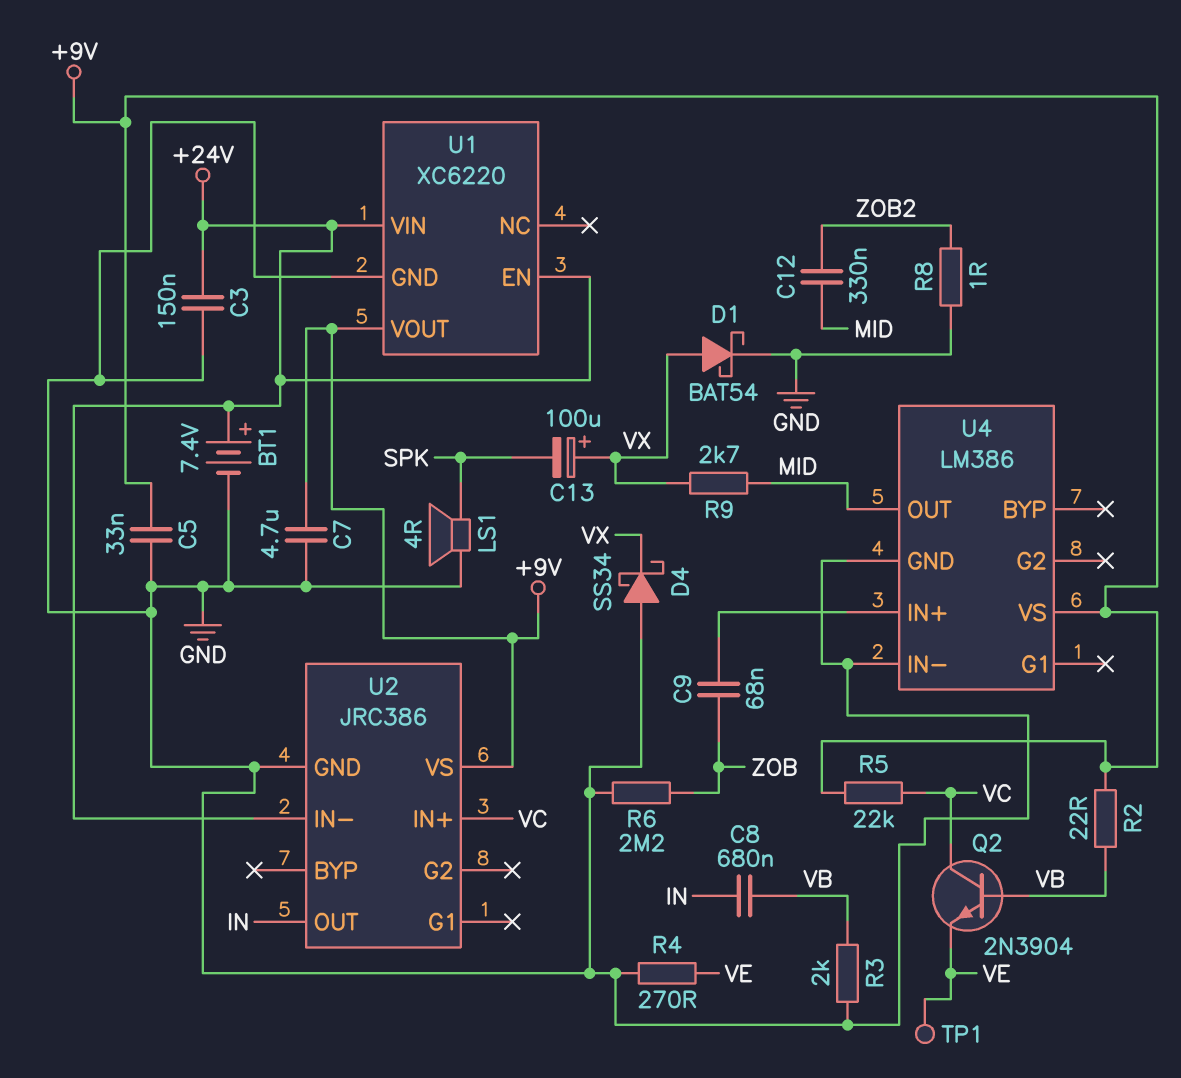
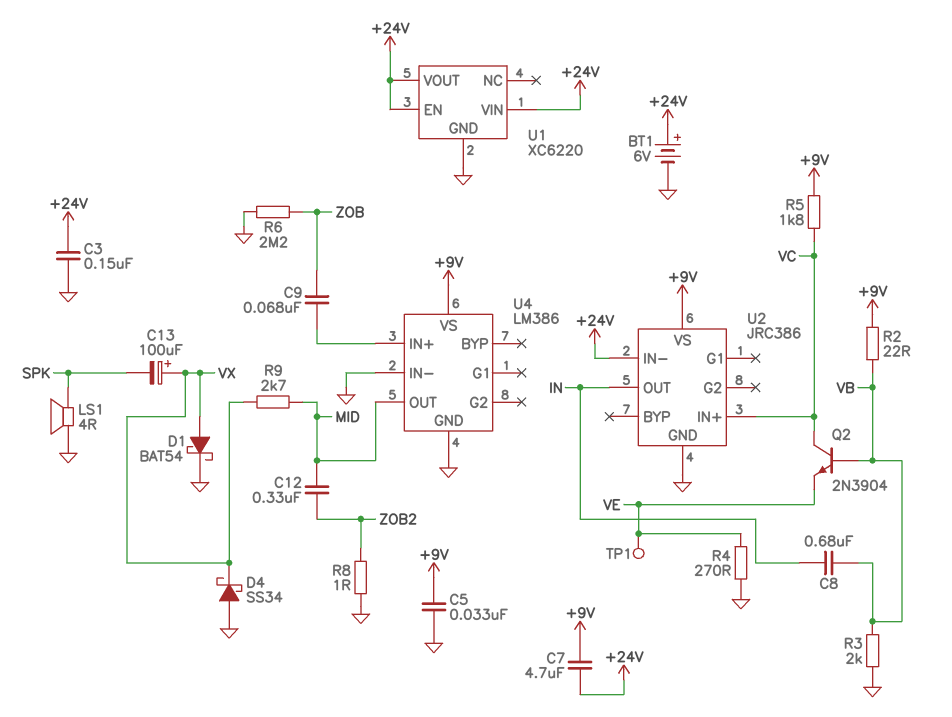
BT1: 7.4V (plus +24V, minus GND) -> 6V (plus +24V, minus GND)
C7: 4.7uF (+9V, GND) -> 4.7uF (+9V, +24V)
R5: 22k (+9V, VC) -> 1.8k (+9V, VC)
U1 pin VOUT: +9V -> +24V

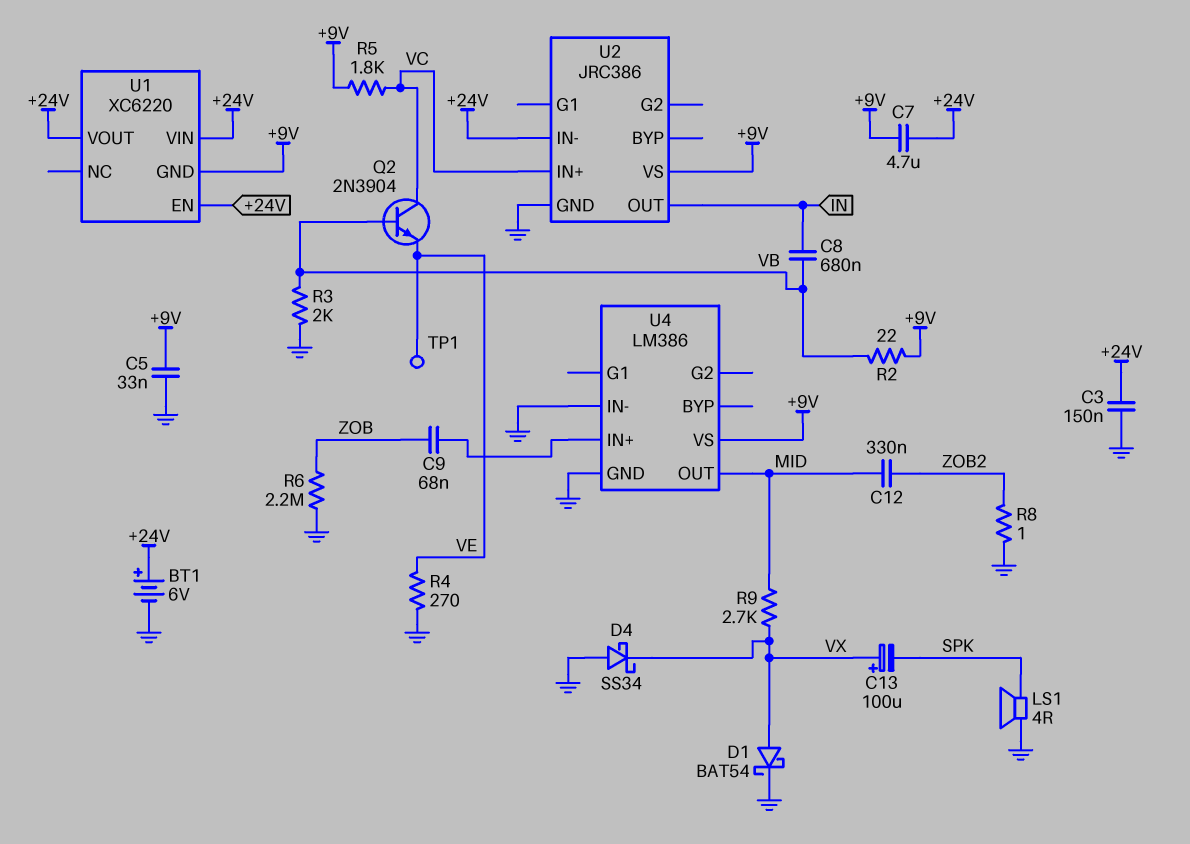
U1 pin GND: GND -> +9V

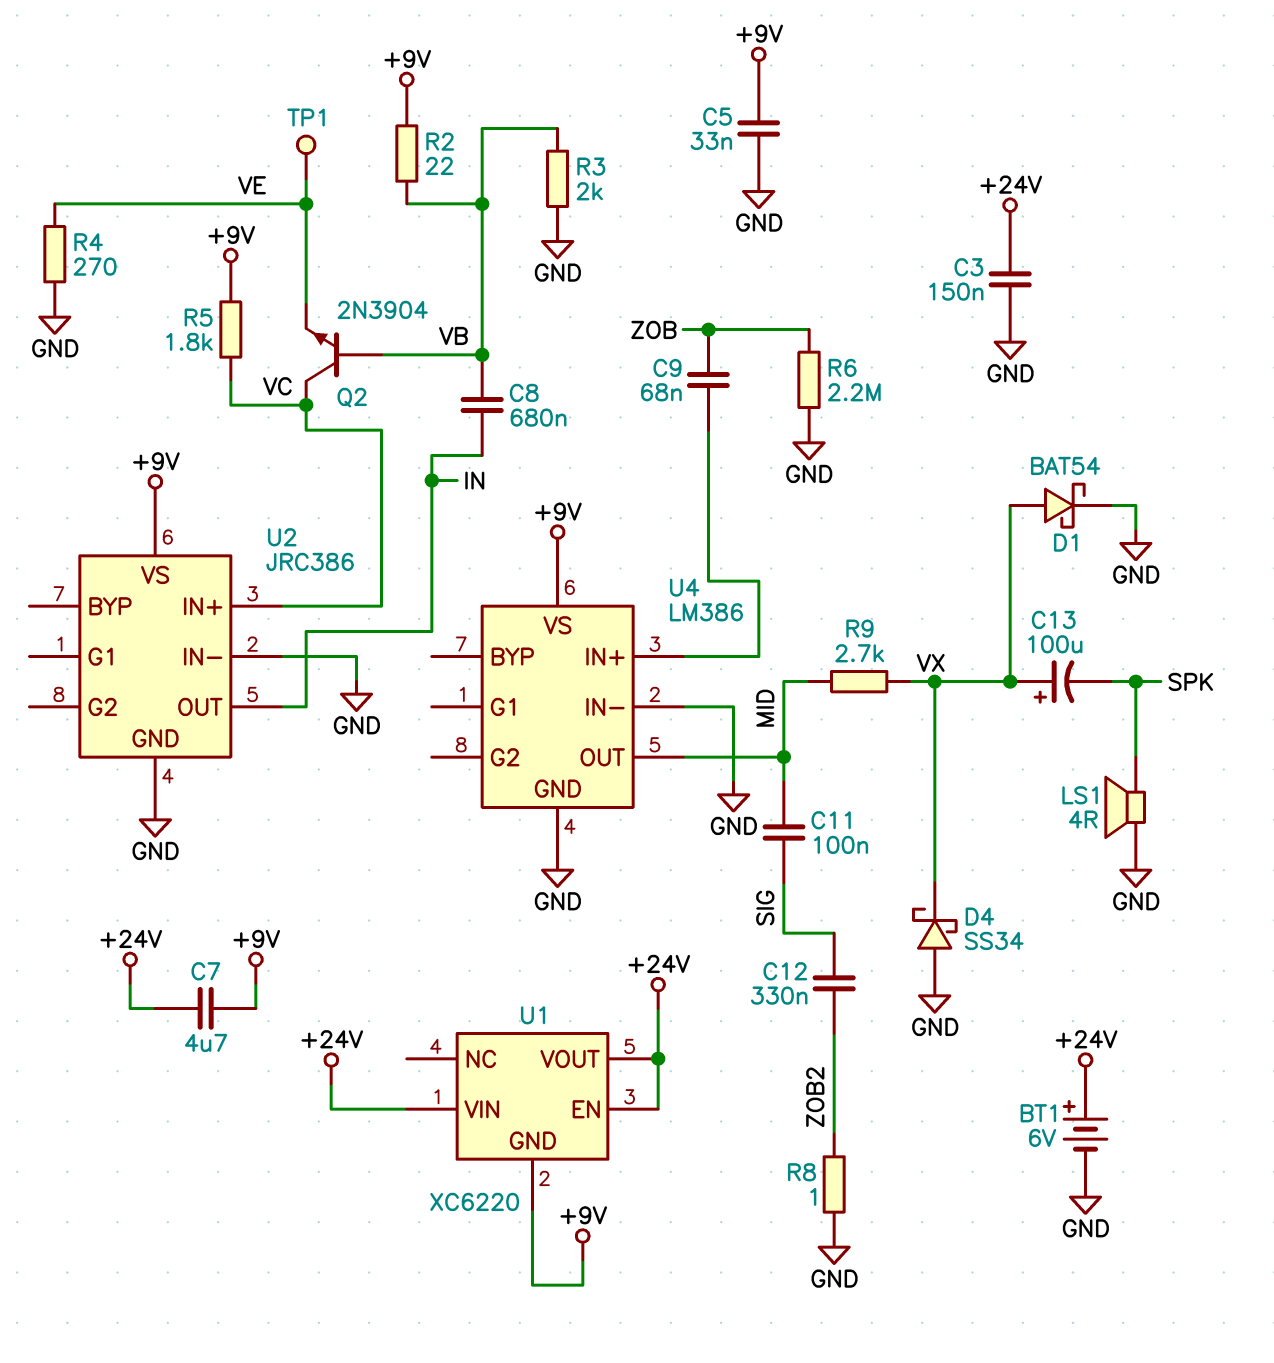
C11: none -> 100nF (MID, SIG)
C12: 330nF (MID, ZOB2) -> 330nF (SIG, ZOB2)
U2 pin IN-: +24V -> GND

